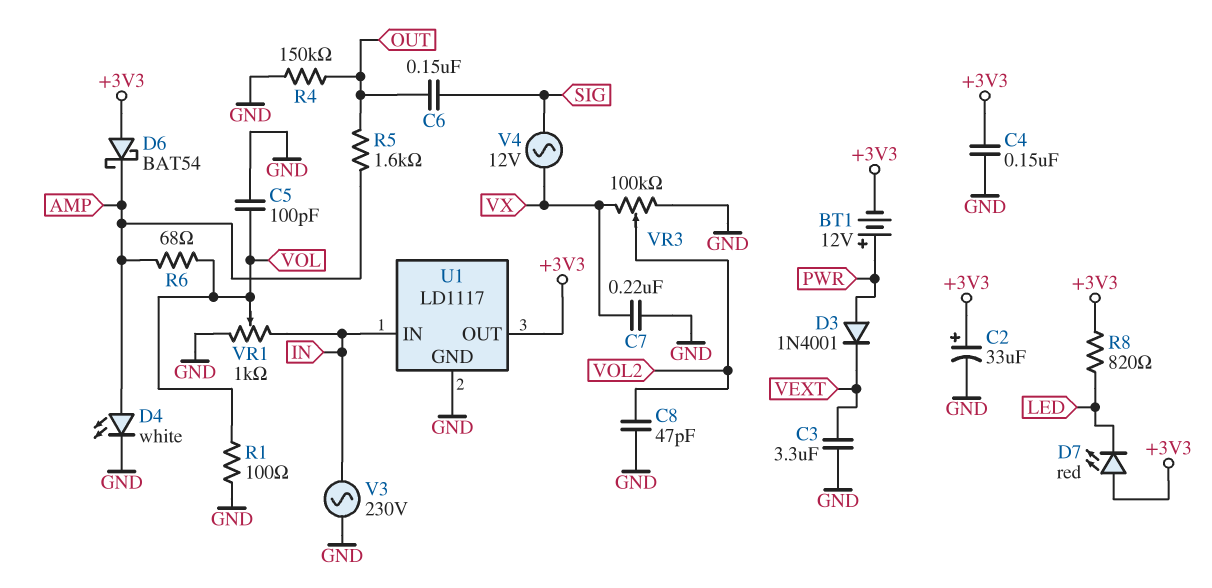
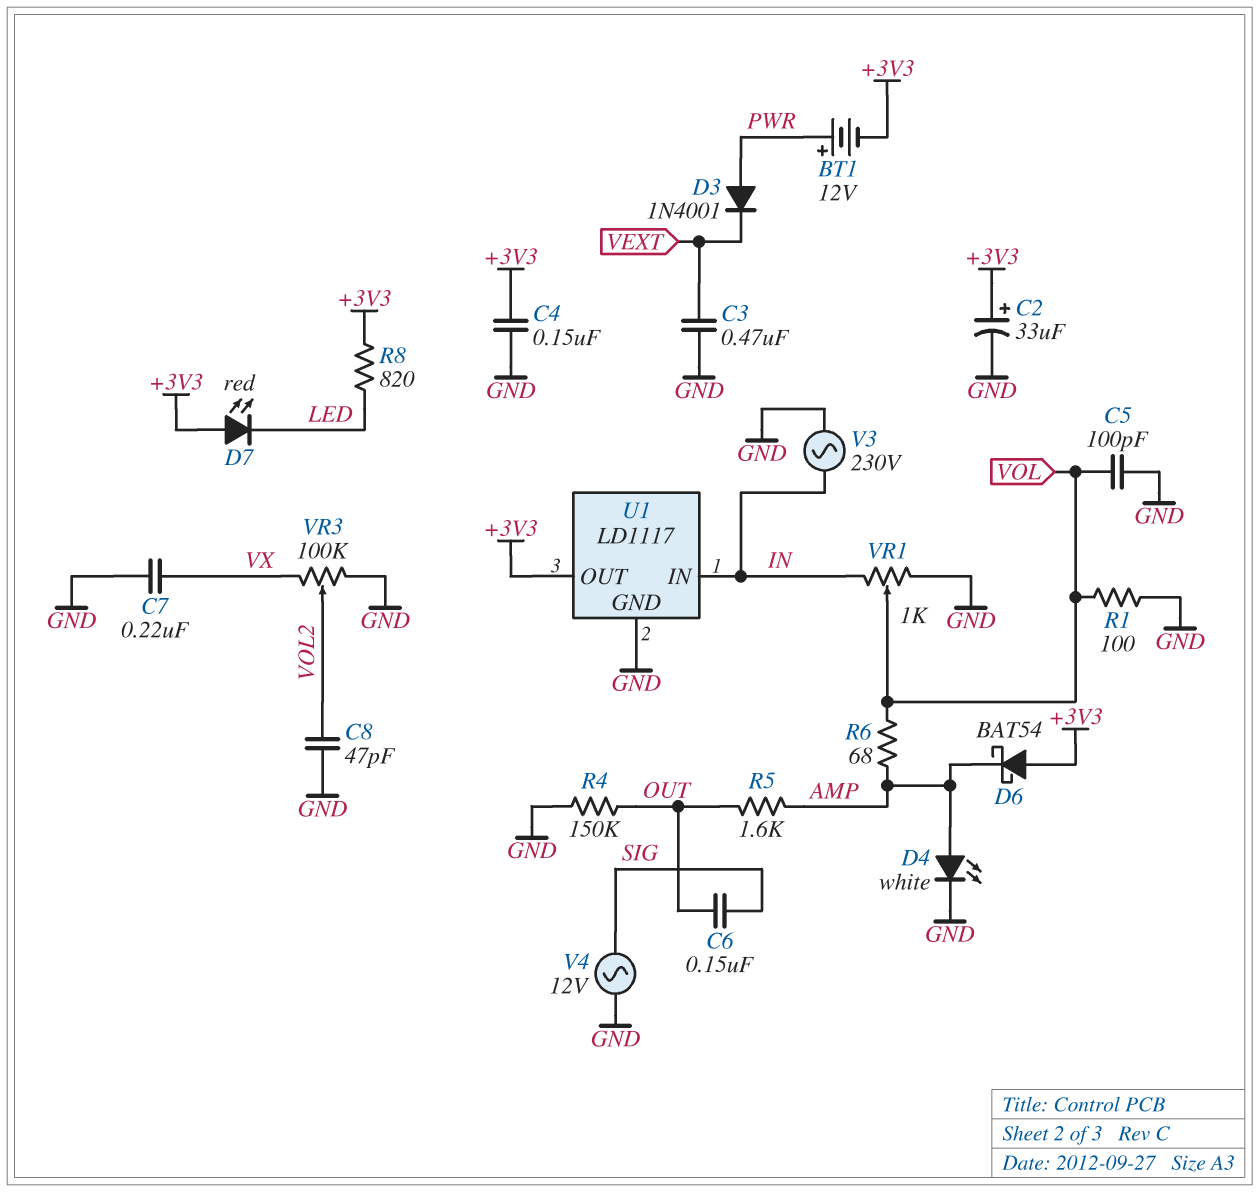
C3: 3.3uF (GND, VEXT) -> 470nF (GND, VEXT)
V4: AC 12V (SIG, VX) -> AC 12V (GND, SIG)

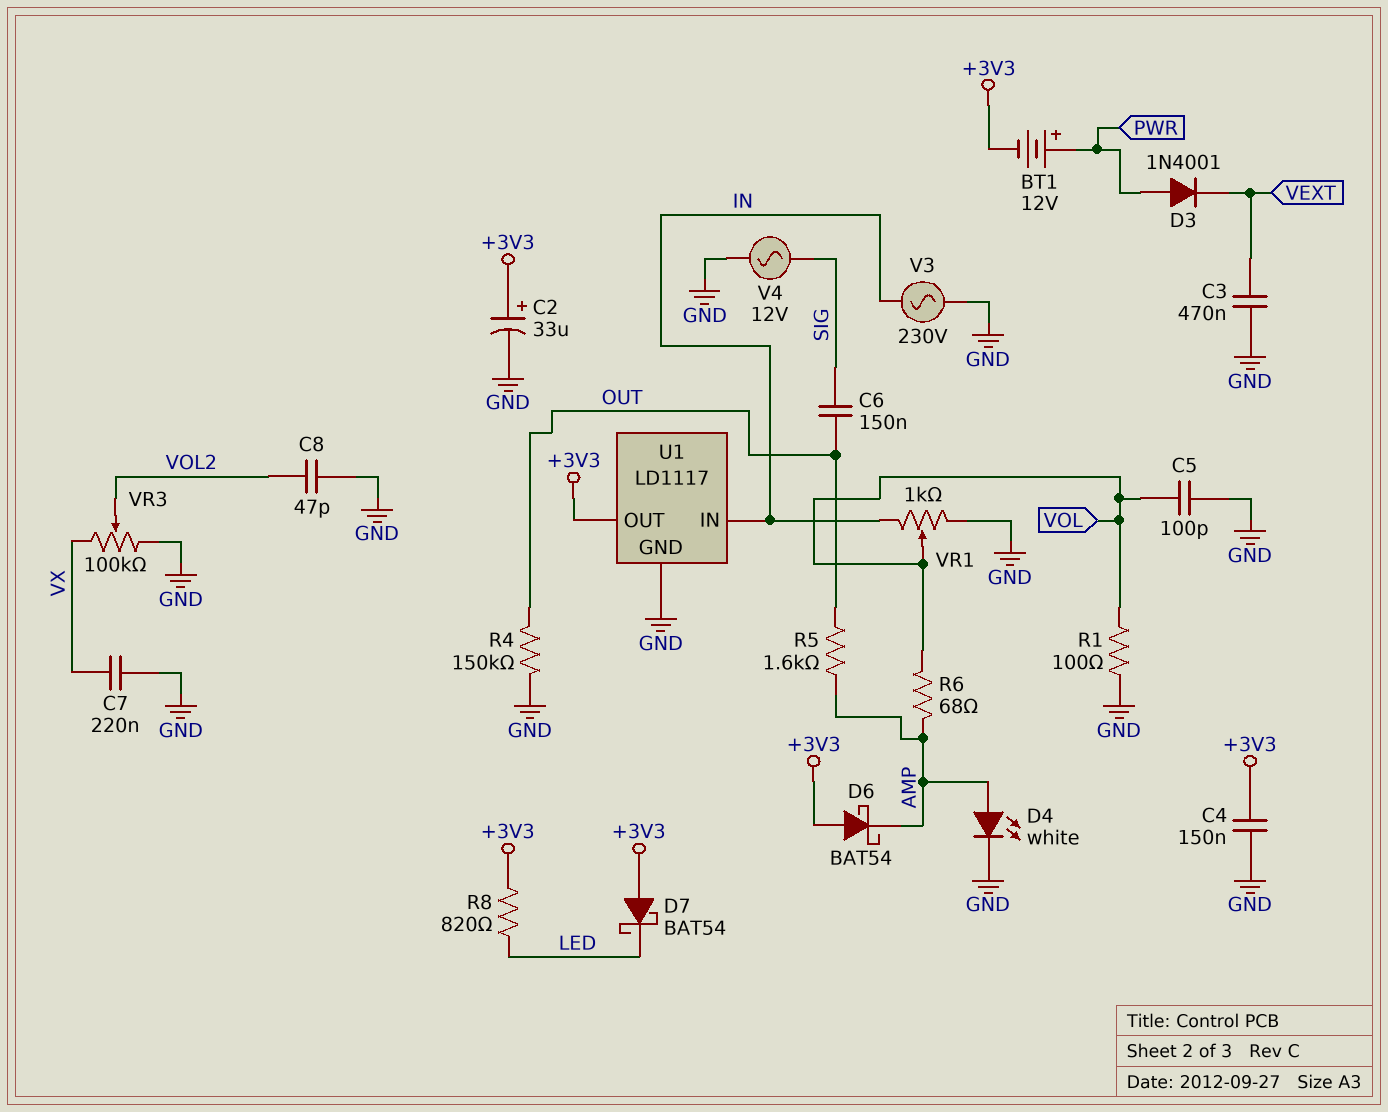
D7: LED red (A +3V3, K LED) -> schottky BAT54 (A +3V3, K LED)

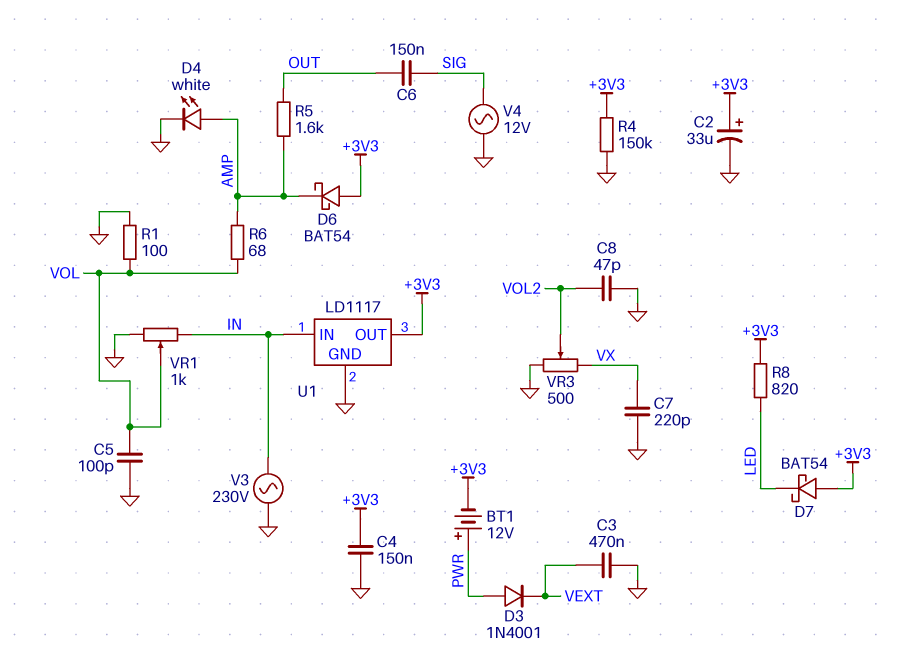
C7: 220nF (GND, VX) -> 220pF (GND, VX)
R4: 150k (GND, OUT) -> 150k (+3V3, GND)
VR3: 100k (GND, VX, wiper VOL2) -> 500 (GND, VX, wiper VOL2)

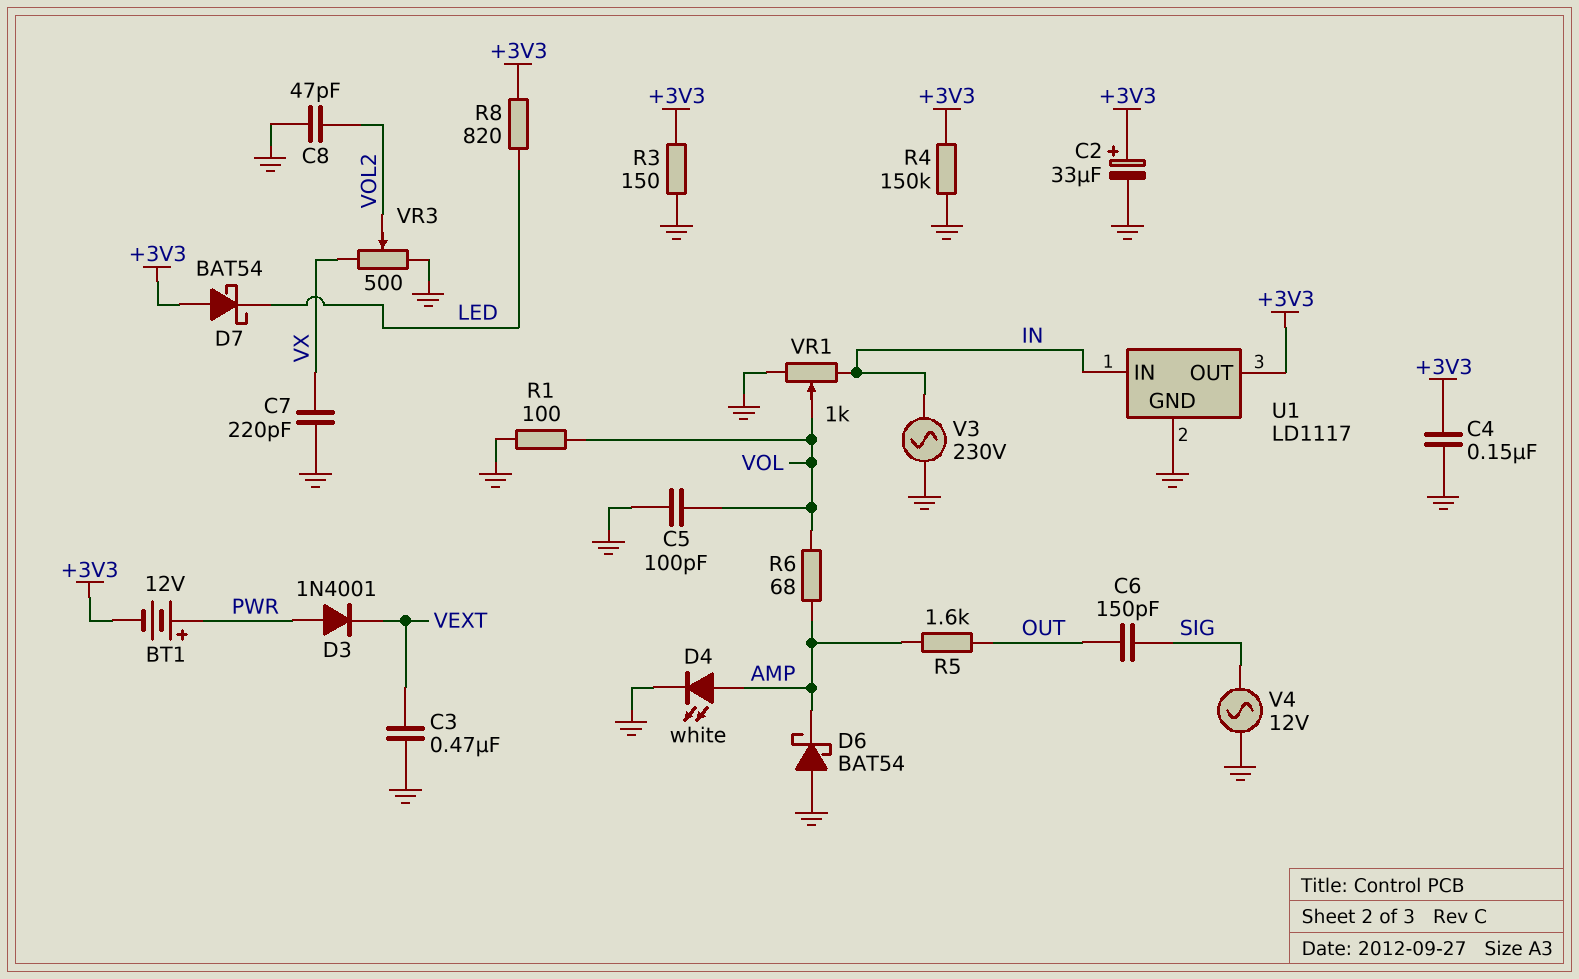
C6: 150nF (OUT, SIG) -> 150pF (OUT, SIG)
D6: schottky BAT54 (A +3V3, K AMP) -> schottky BAT54 (A GND, K AMP)
R3: none -> 150 (+3V3, GND)

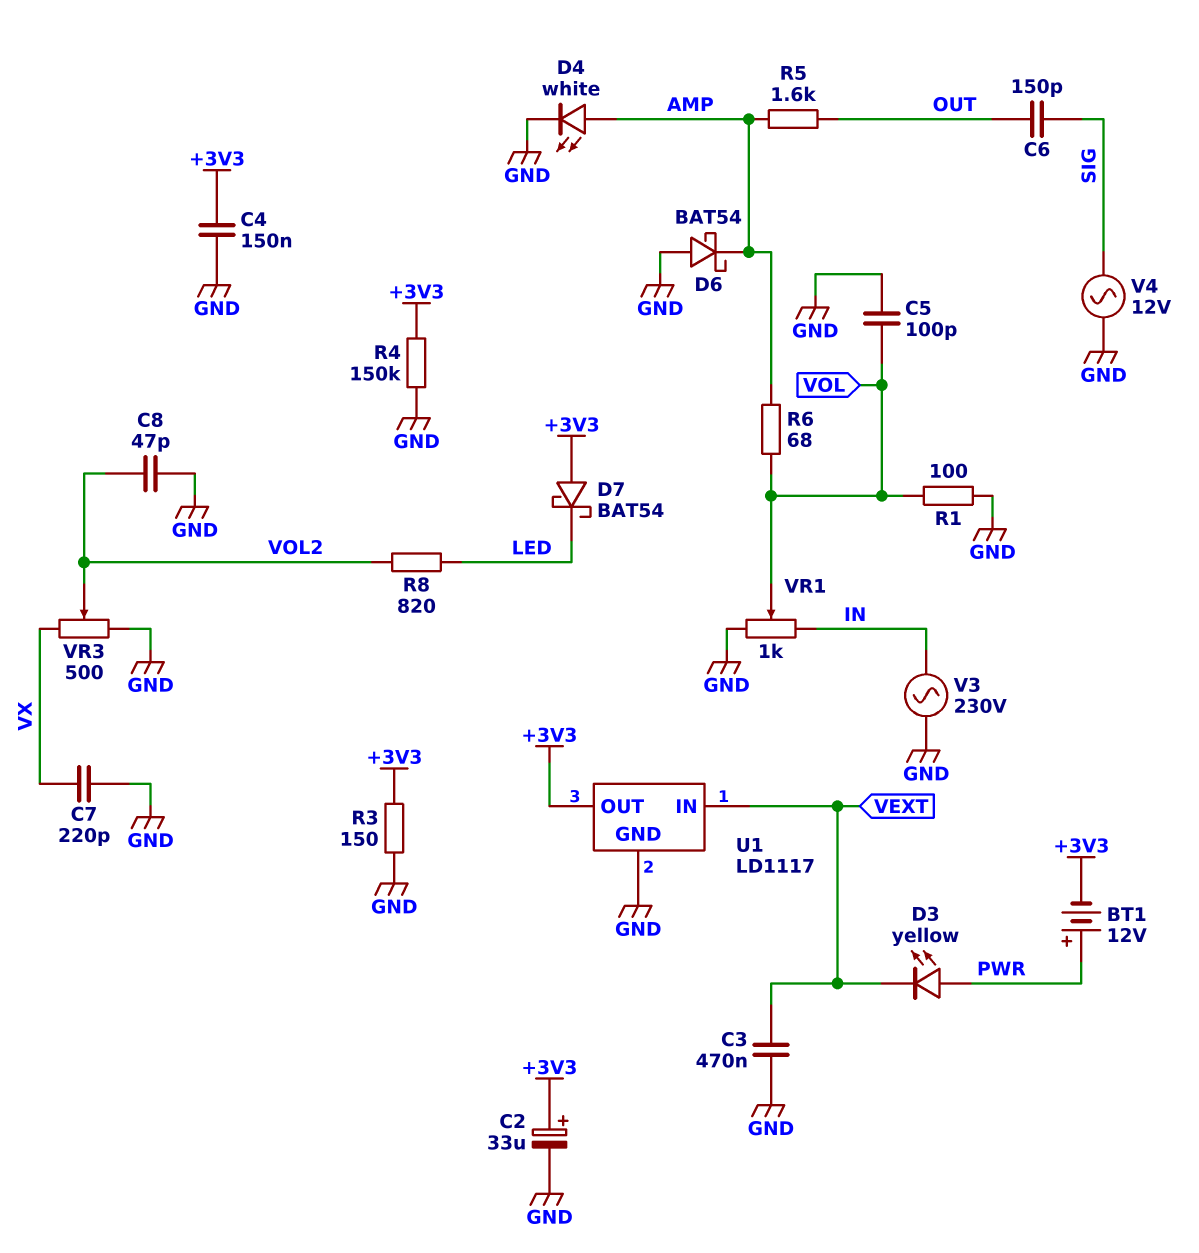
D3: diode 1N4001 (A PWR, K VEXT) -> LED yellow (A PWR, K VEXT)
R8: 820 (+3V3, LED) -> 820 (LED, VOL2)
U1 pin IN: IN -> VEXT

